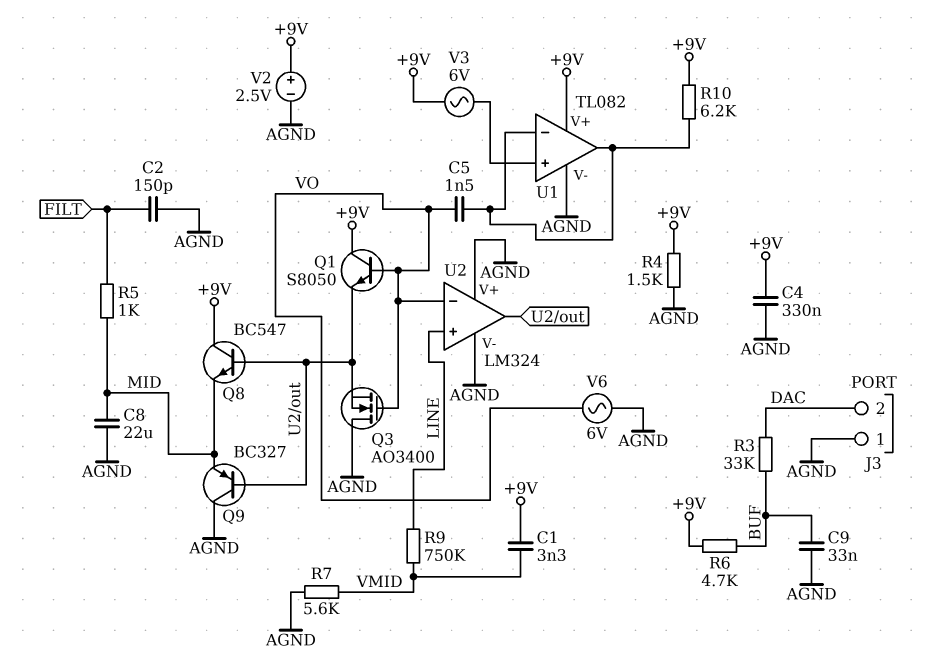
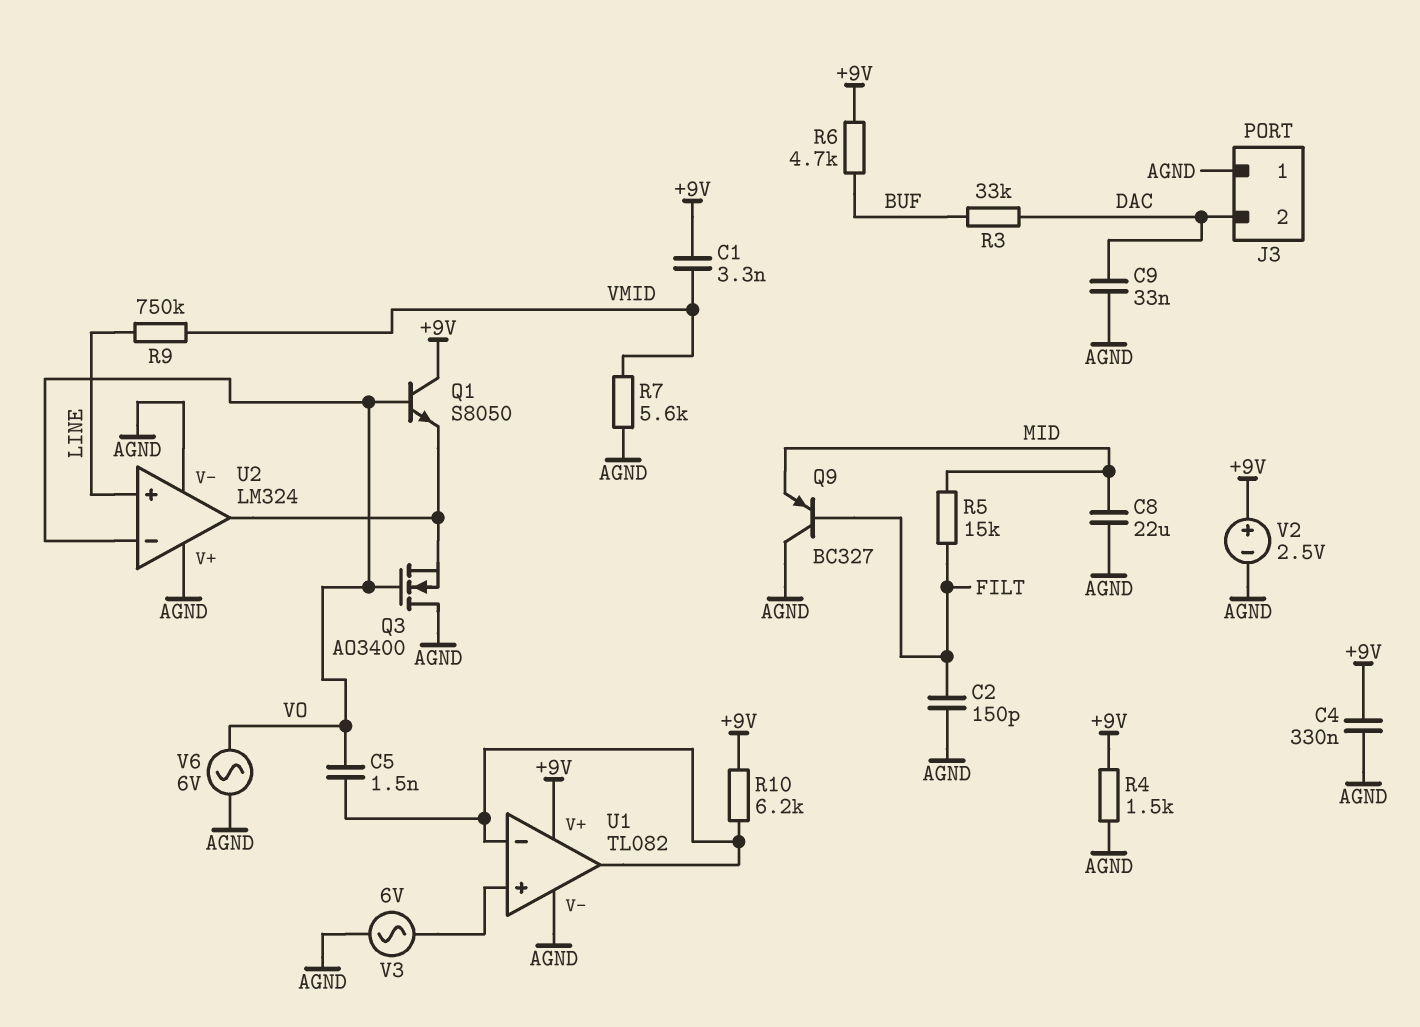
C9: 33nF (AGND, BUF) -> 33nF (AGND, DAC)
Q8: NPN BC547 (B U2/out, C +9V, E MID) -> none
Q9: PNP BC327 (B U2/out, C AGND, E MID) -> PNP BC327 (B FILT, C AGND, E MID)
R5: 1k (FILT, MID) -> 15k (FILT, MID)
V3: AC 6V (+9V, U1/in+) -> AC 6V (AGND, U1/in+)

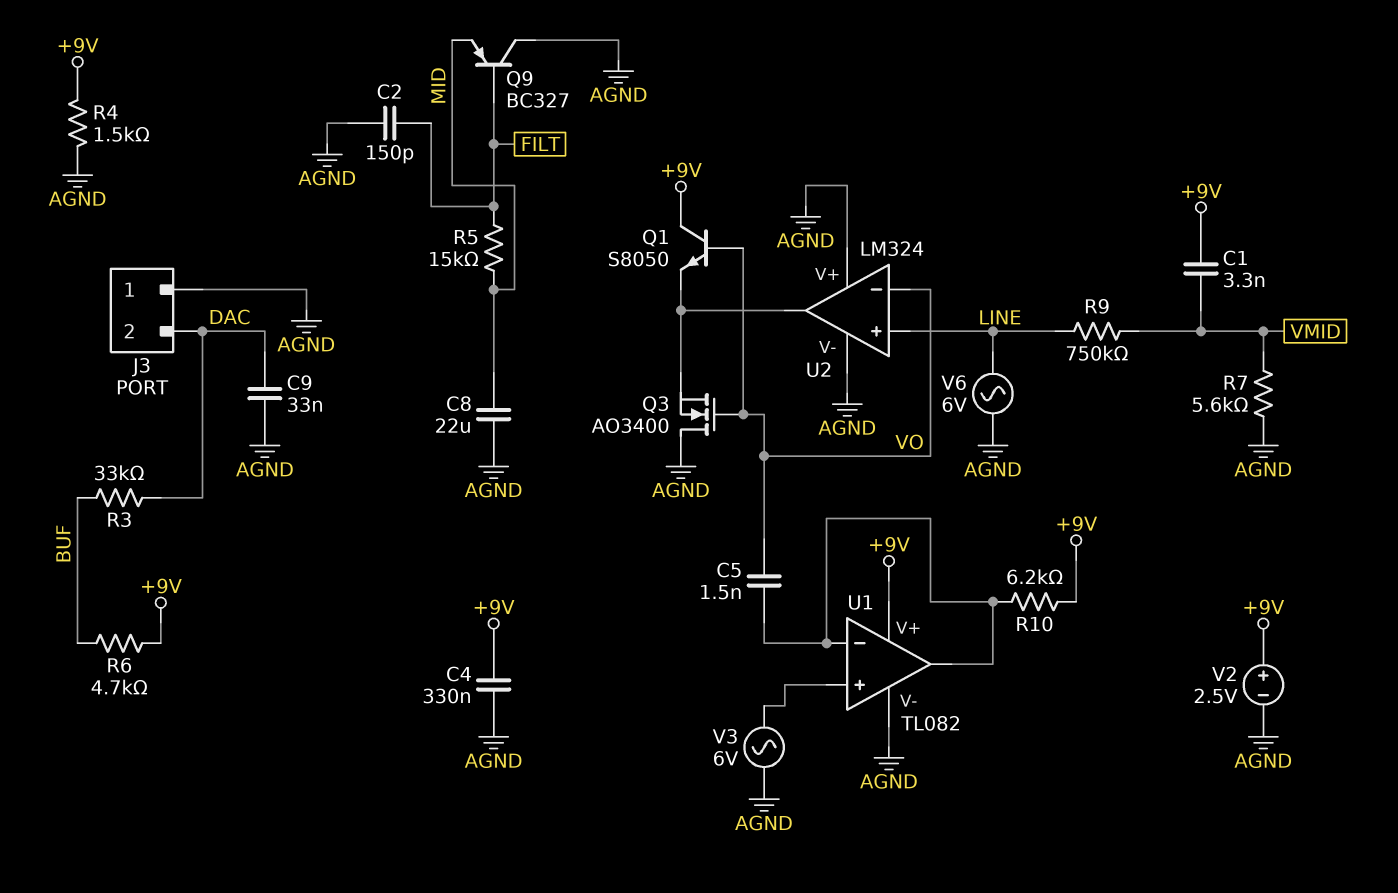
V6: AC 6V (AGND, VO) -> AC 6V (AGND, LINE)

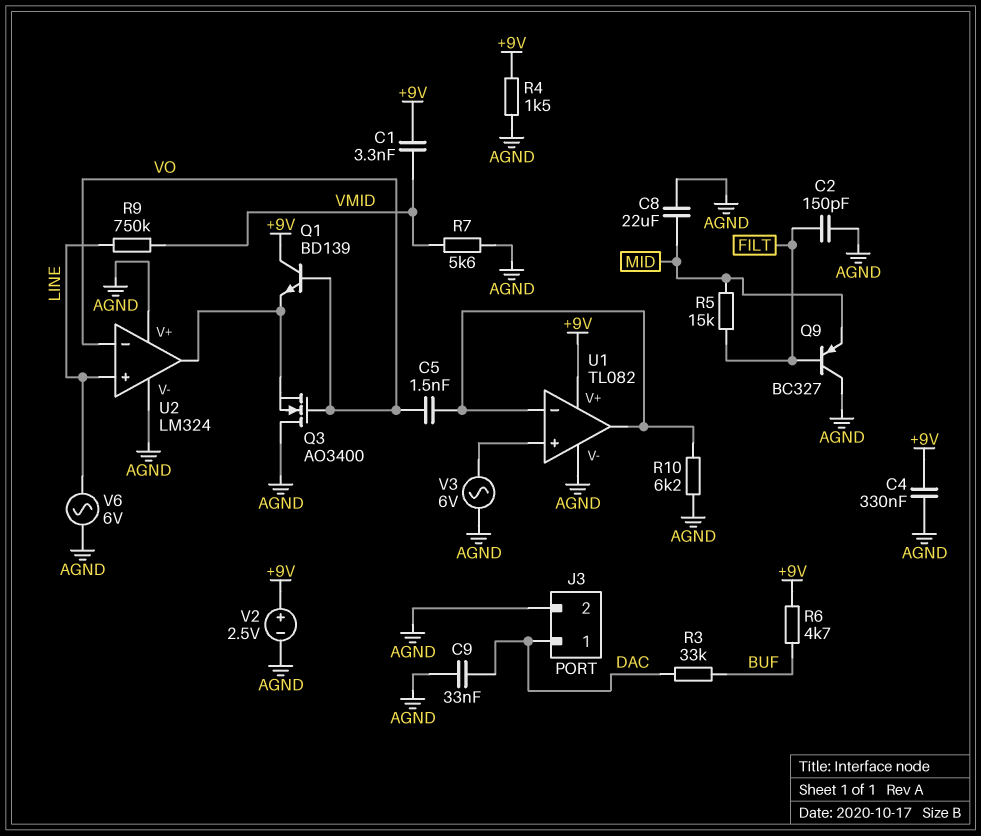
J3 pin 1: AGND -> DAC
J3 pin 2: DAC -> AGND
Q1: NPN S8050 (B VO, C +9V, E U2/out) -> NPN BD139 (B VO, C +9V, E U2/out)
R10: 6.2k (+9V, U1/in-) -> 6.2k (AGND, U1/in-)

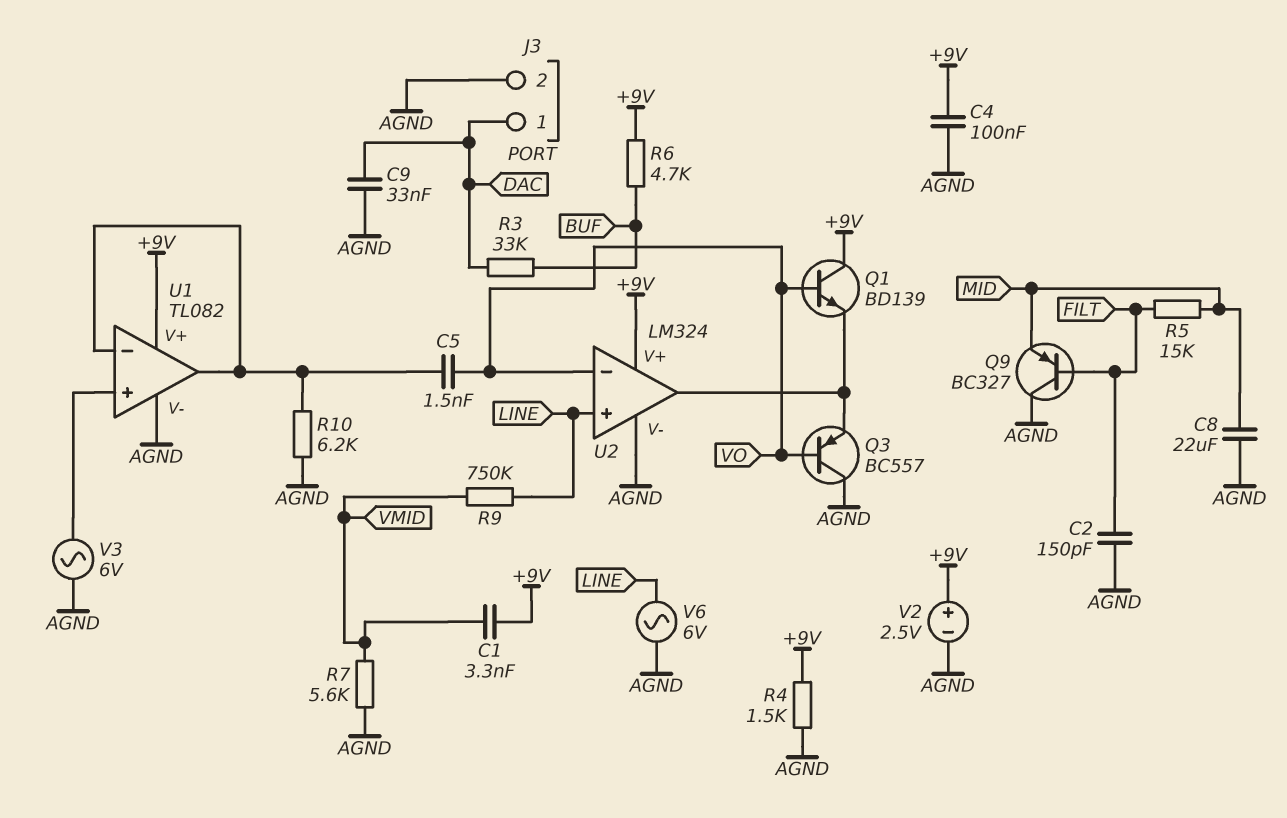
C4: 330nF (+9V, AGND) -> 100nF (+9V, AGND)
Q3: NMOS AO3400 (G VO, D AGND, S U2/out) -> PNP BC557 (B VO, C AGND, E U2/out)
U2 pin V+: AGND -> +9V

